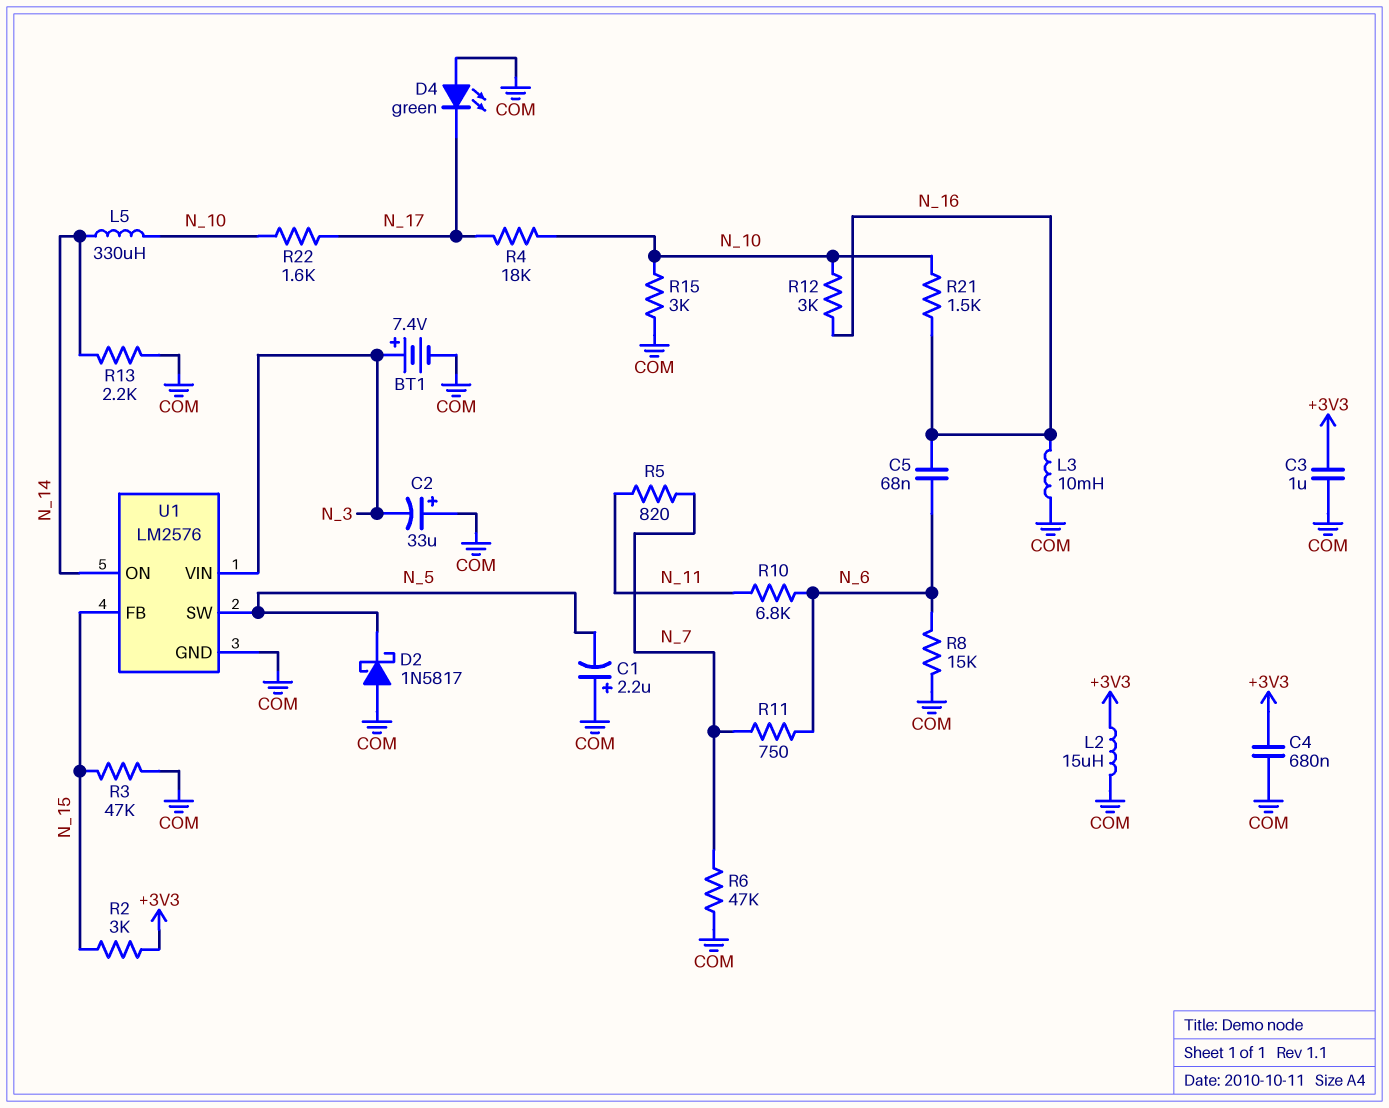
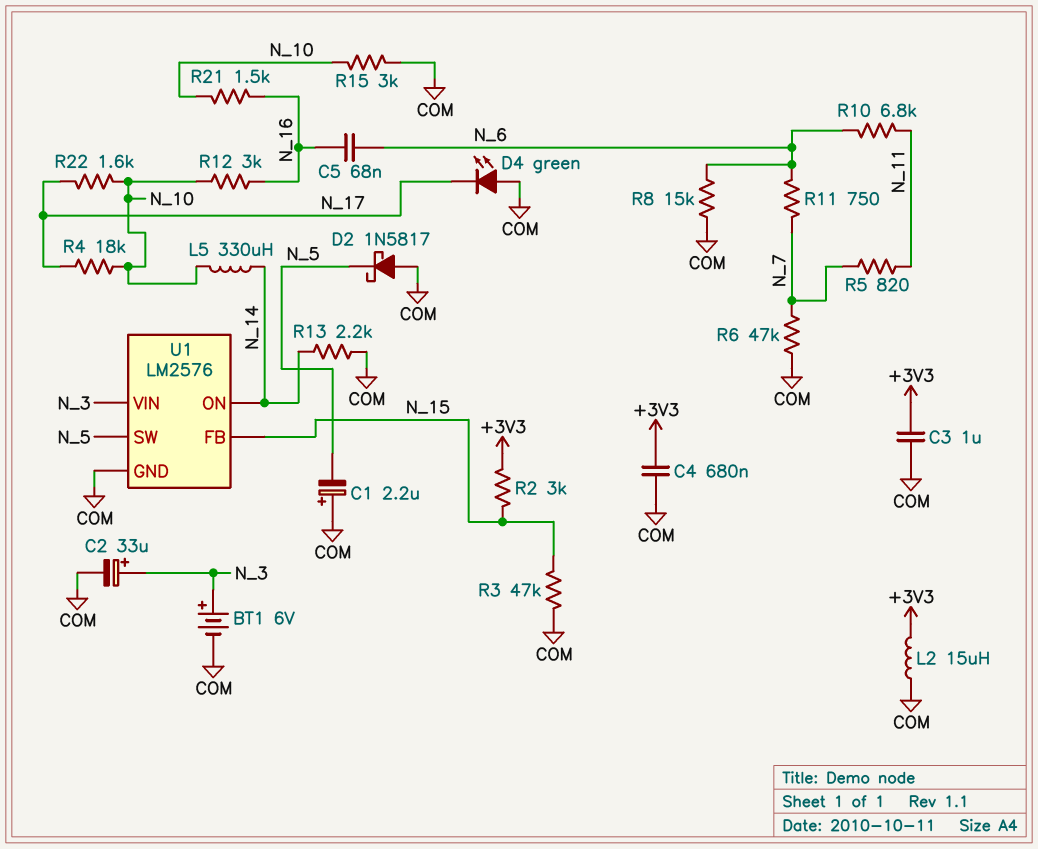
BT1: 7.4V (plus N_3, minus COM) -> 6V (plus N_3, minus COM)
C2: 33uF (plus COM, minus N_3) -> 33uF (plus N_3, minus COM)
L3: 10mH (COM, N_16) -> none

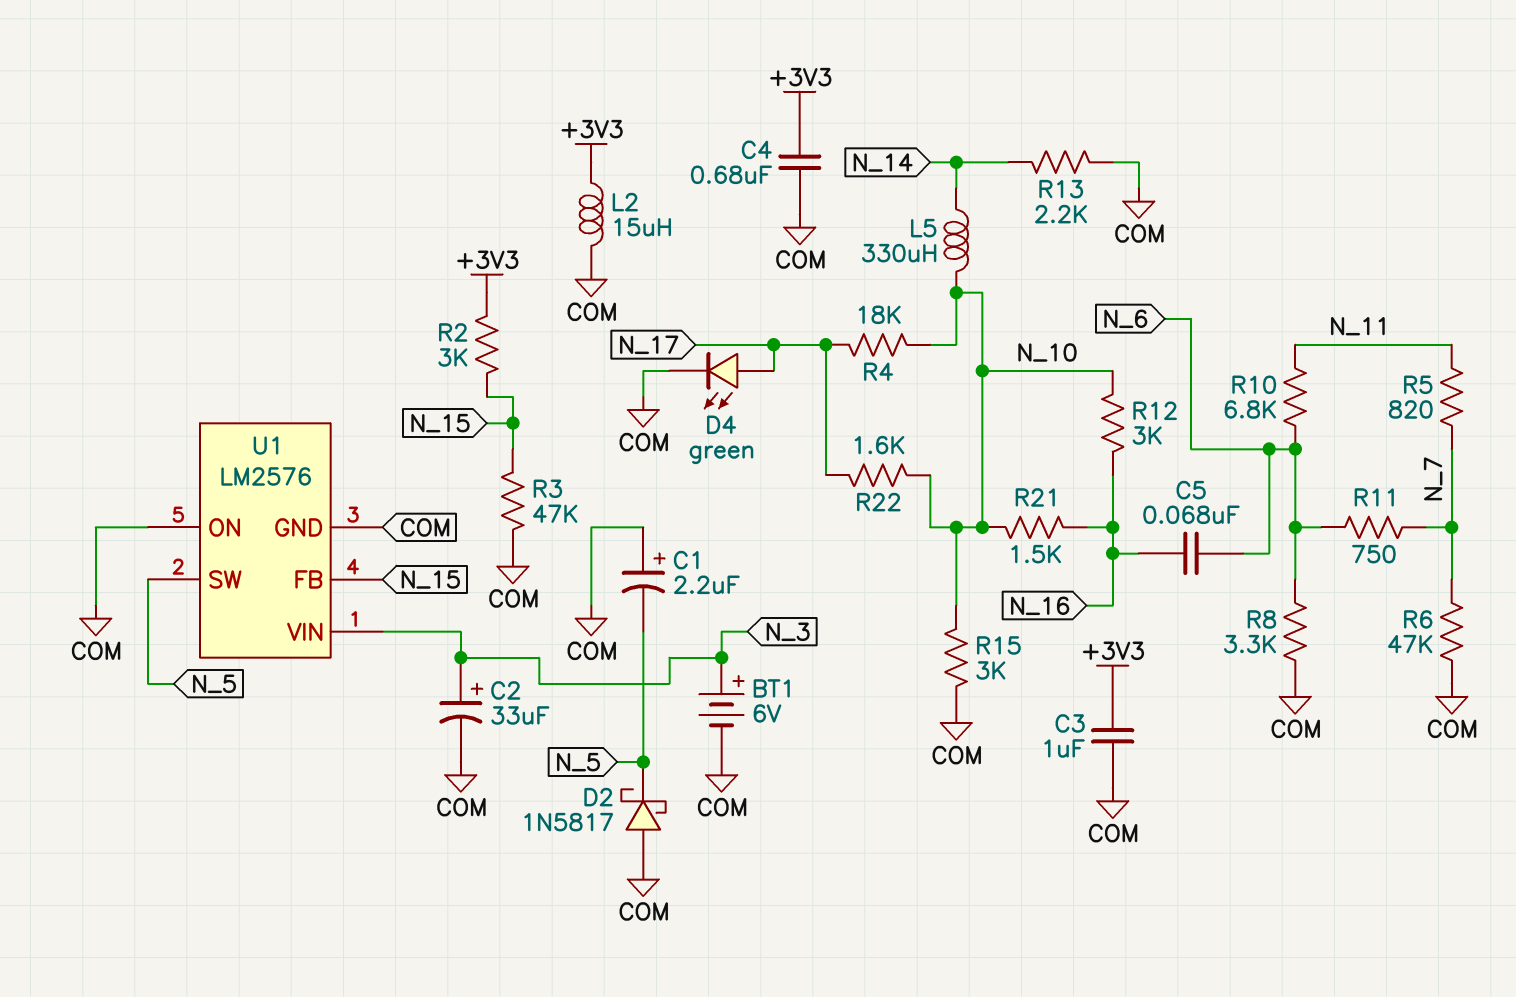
D4: LED green (A COM, K N_17) -> LED green (A N_17, K COM)
R8: 15k (COM, N_6) -> 3.3k (COM, N_6)
U1 pin ON: N_14 -> COM

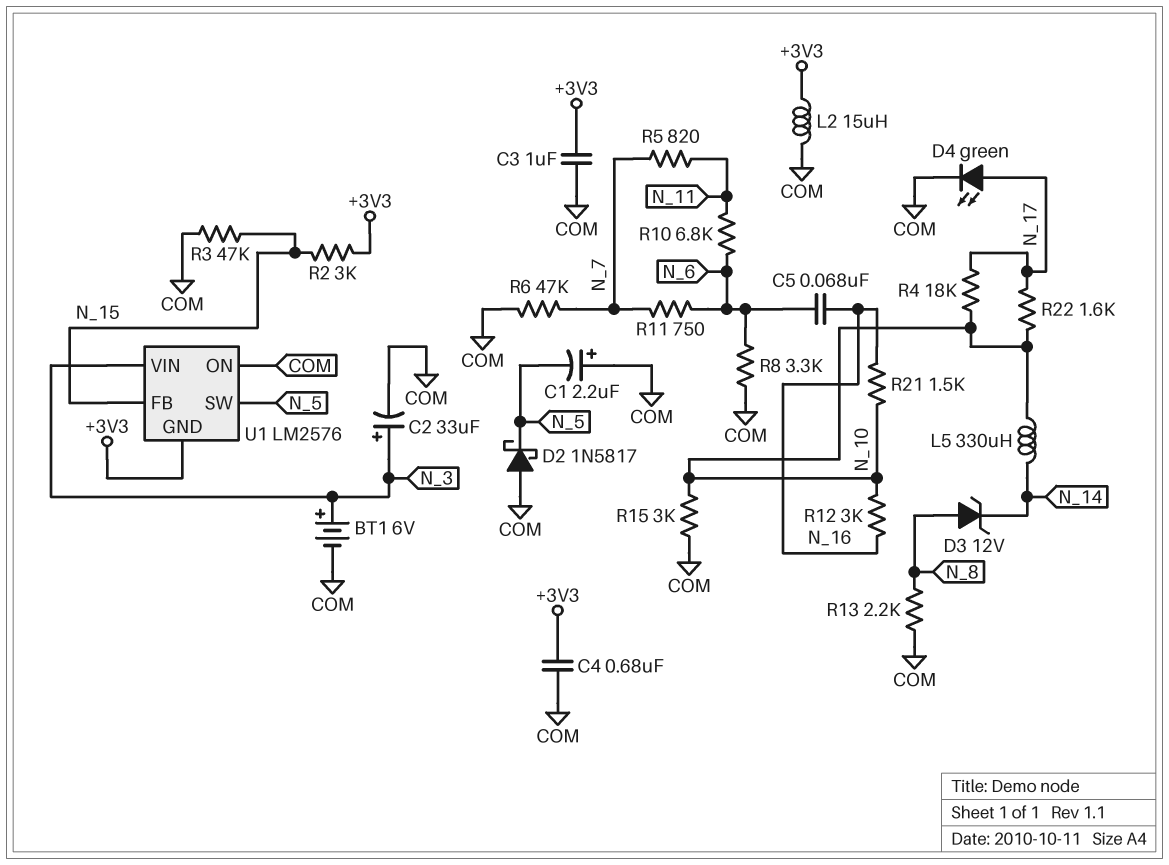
D3: none -> zener 12V (A N_8, K N_14)
R13: 2.2k (COM, N_14) -> 2.2k (COM, N_8)
U1 pin GND: COM -> +3V3

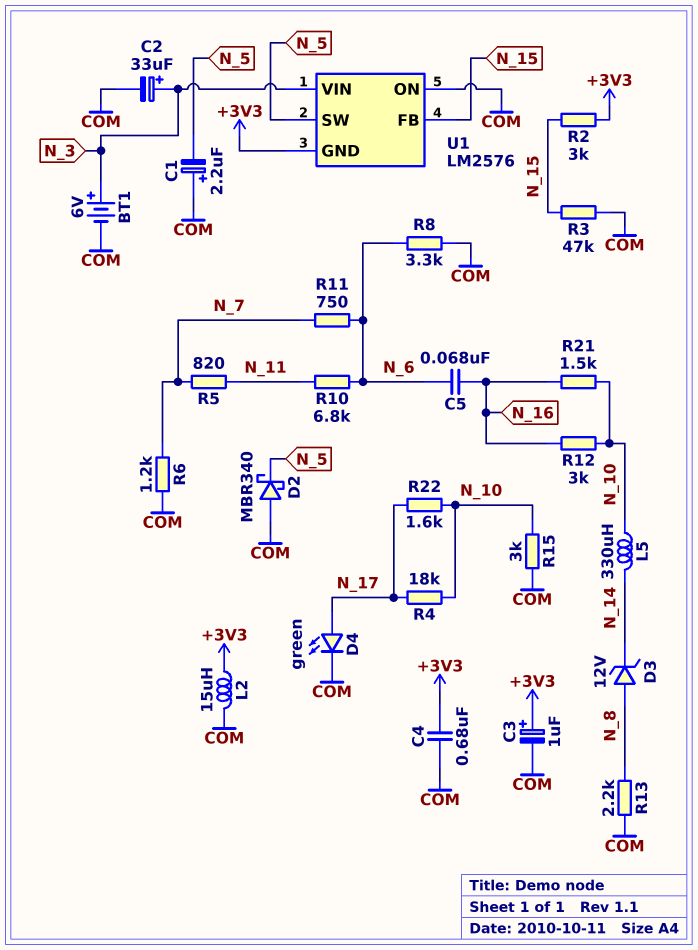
C3: 1uF (+3V3, COM) -> 1uF (plus +3V3, minus COM)
D2: schottky 1N5817 (A COM, K N_5) -> schottky MBR340 (A COM, K N_5)
R6: 47k (COM, N_7) -> 1.2k (COM, N_7)

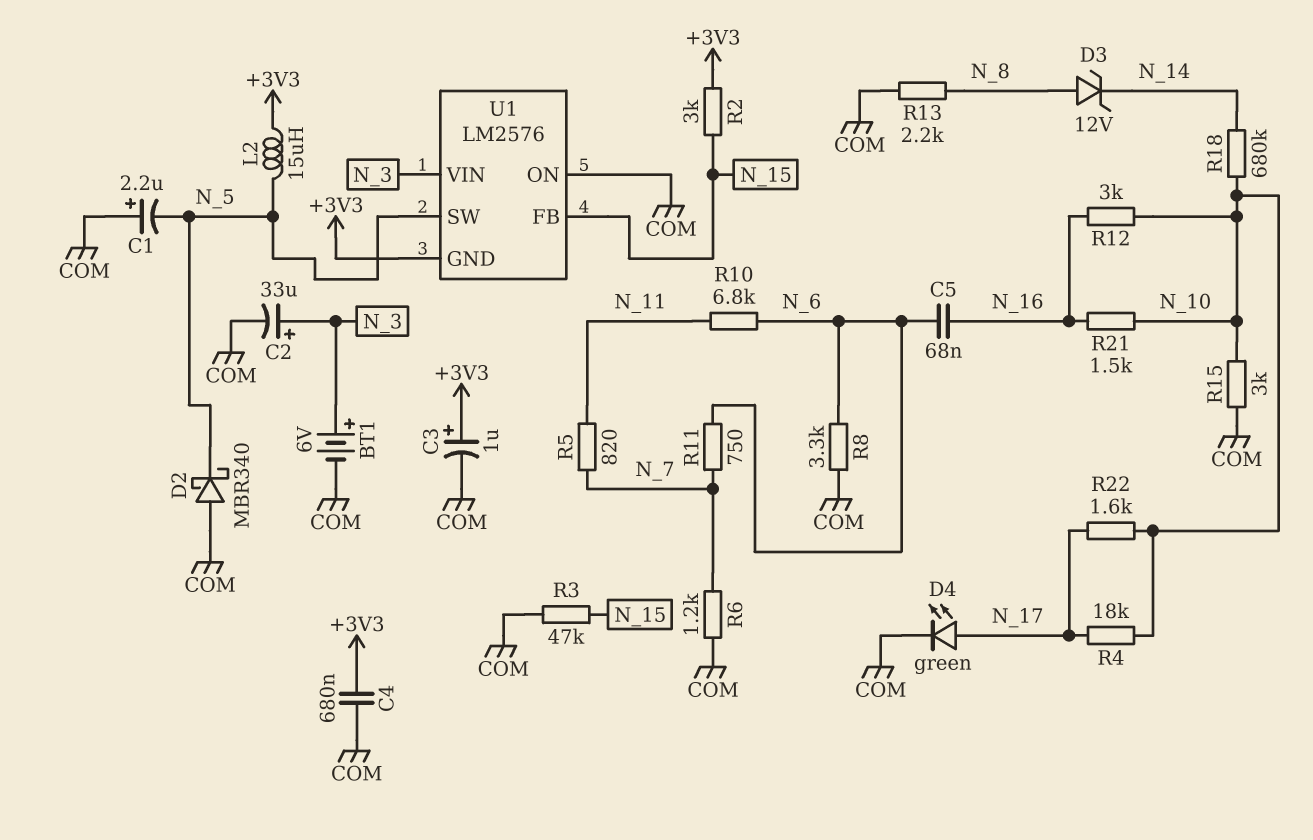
L2: 15uH (+3V3, COM) -> 15uH (+3V3, N_5)
L5: 330uH (N_10, N_14) -> none
R18: none -> 680k (N_10, N_14)

